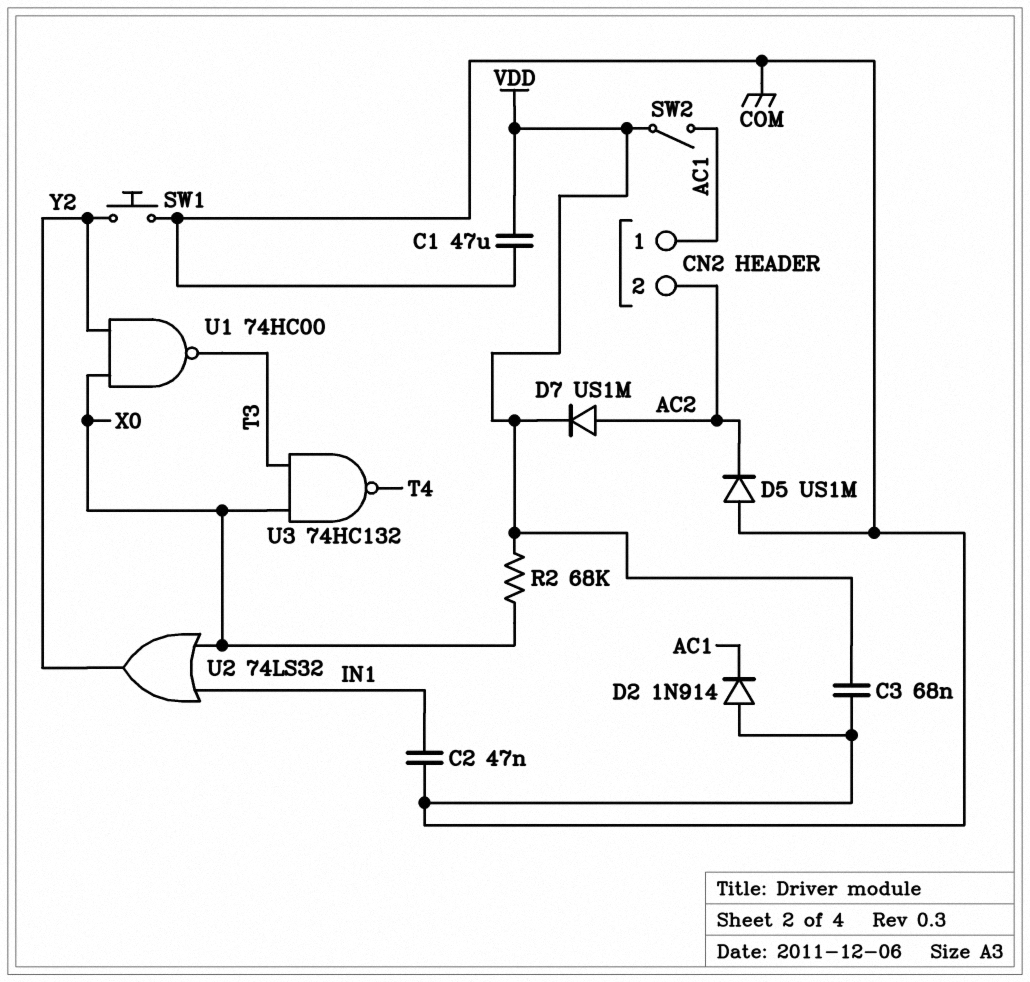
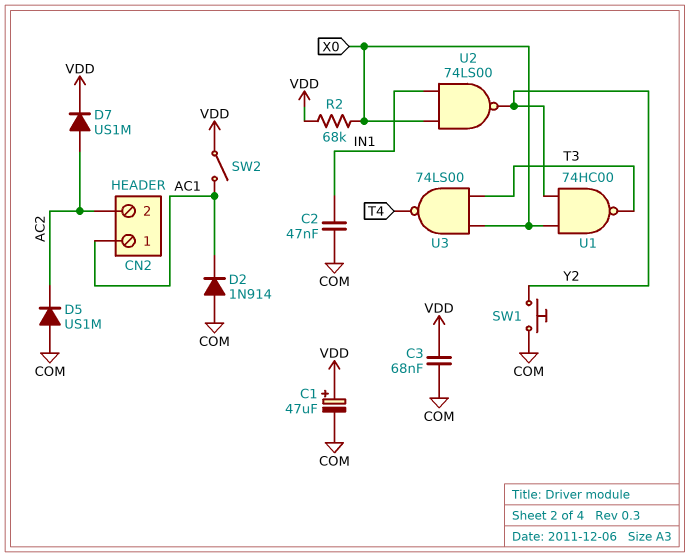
C1: 47uF (COM, VDD) -> 47uF (plus VDD, minus COM)
U2: OR 74LS32 (in IN1, in X0, out Y2) -> NAND 74LS00 (in IN1, in X0, out Y2)
U3: NAND 74HC132 (in T3, in X0, out T4) -> NAND 74LS00 (in T3, in X0, out T4)

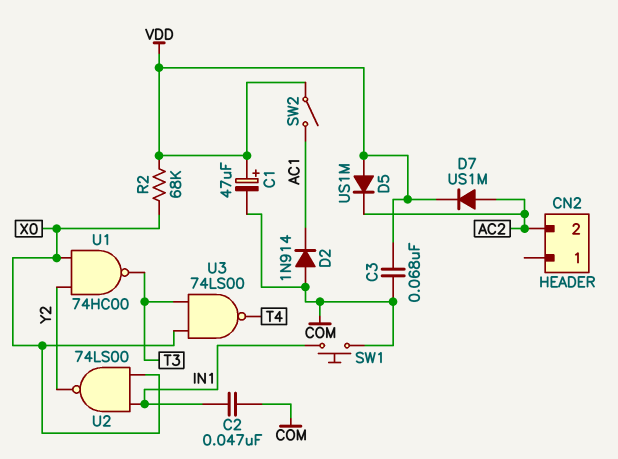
CN2 pin 1: AC1 -> none
D5: diode US1M (A COM, K AC2) -> diode US1M (A VDD, K AC2)
SW1: button (COM, Y2) -> button (COM, IN1)

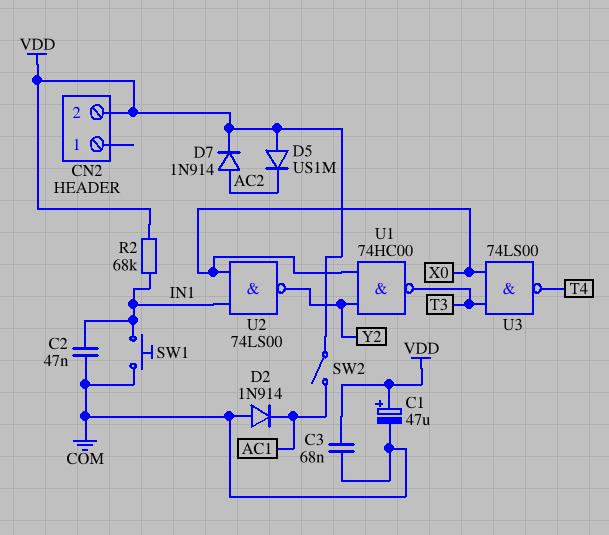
CN2 pin 2: AC2 -> VDD
D7: diode US1M (A AC2, K VDD) -> diode 1N914 (A AC2, K VDD)
R2: 68k (VDD, X0) -> 68k (IN1, VDD)

